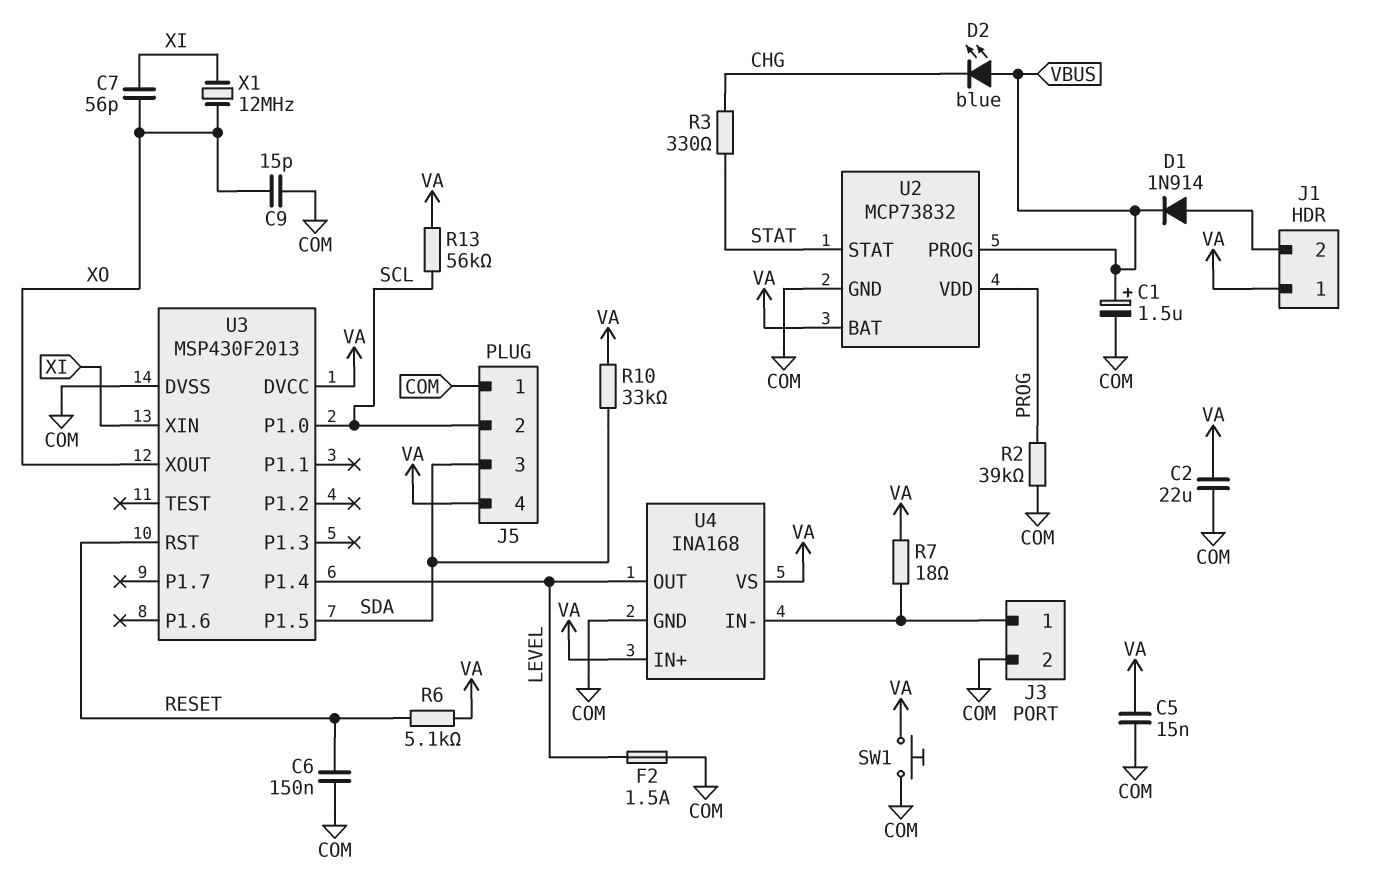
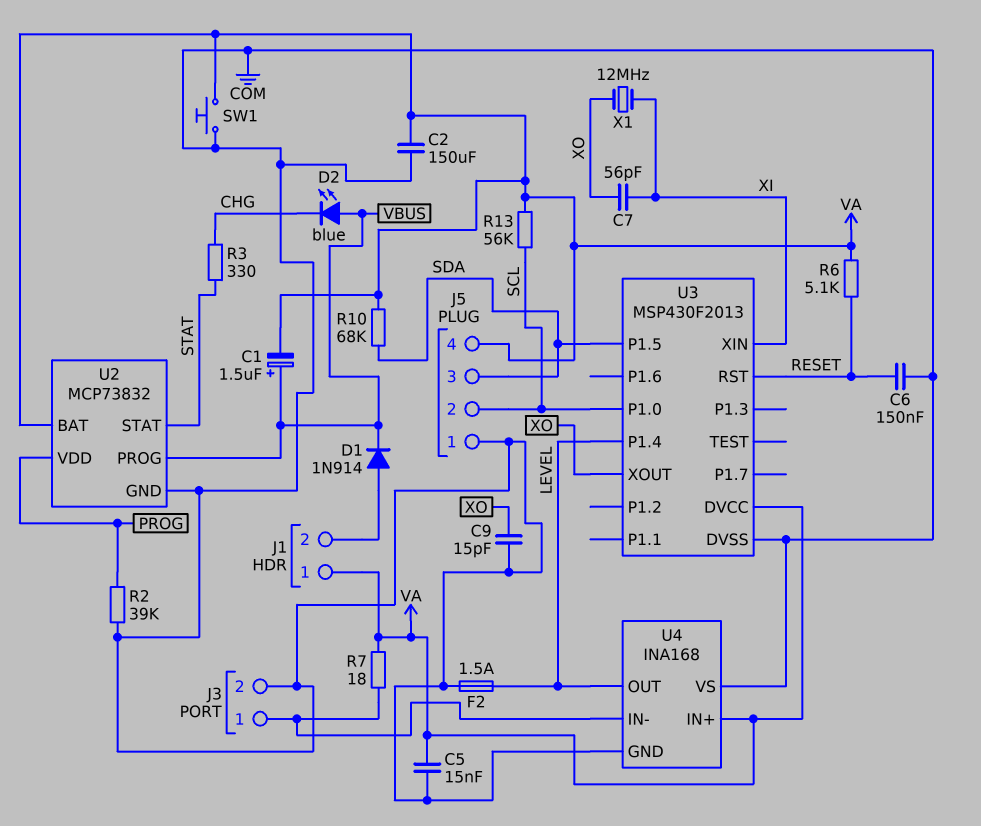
C1: 1.5uF (plus VBUS, minus COM) -> 1.5uF (plus VBUS, minus VA)
C2: 22uF (COM, VA) -> 150uF (COM, VA)
R10: 33k (SDA, VA) -> 68k (SDA, VA)
U4 pin VS: VA -> COM

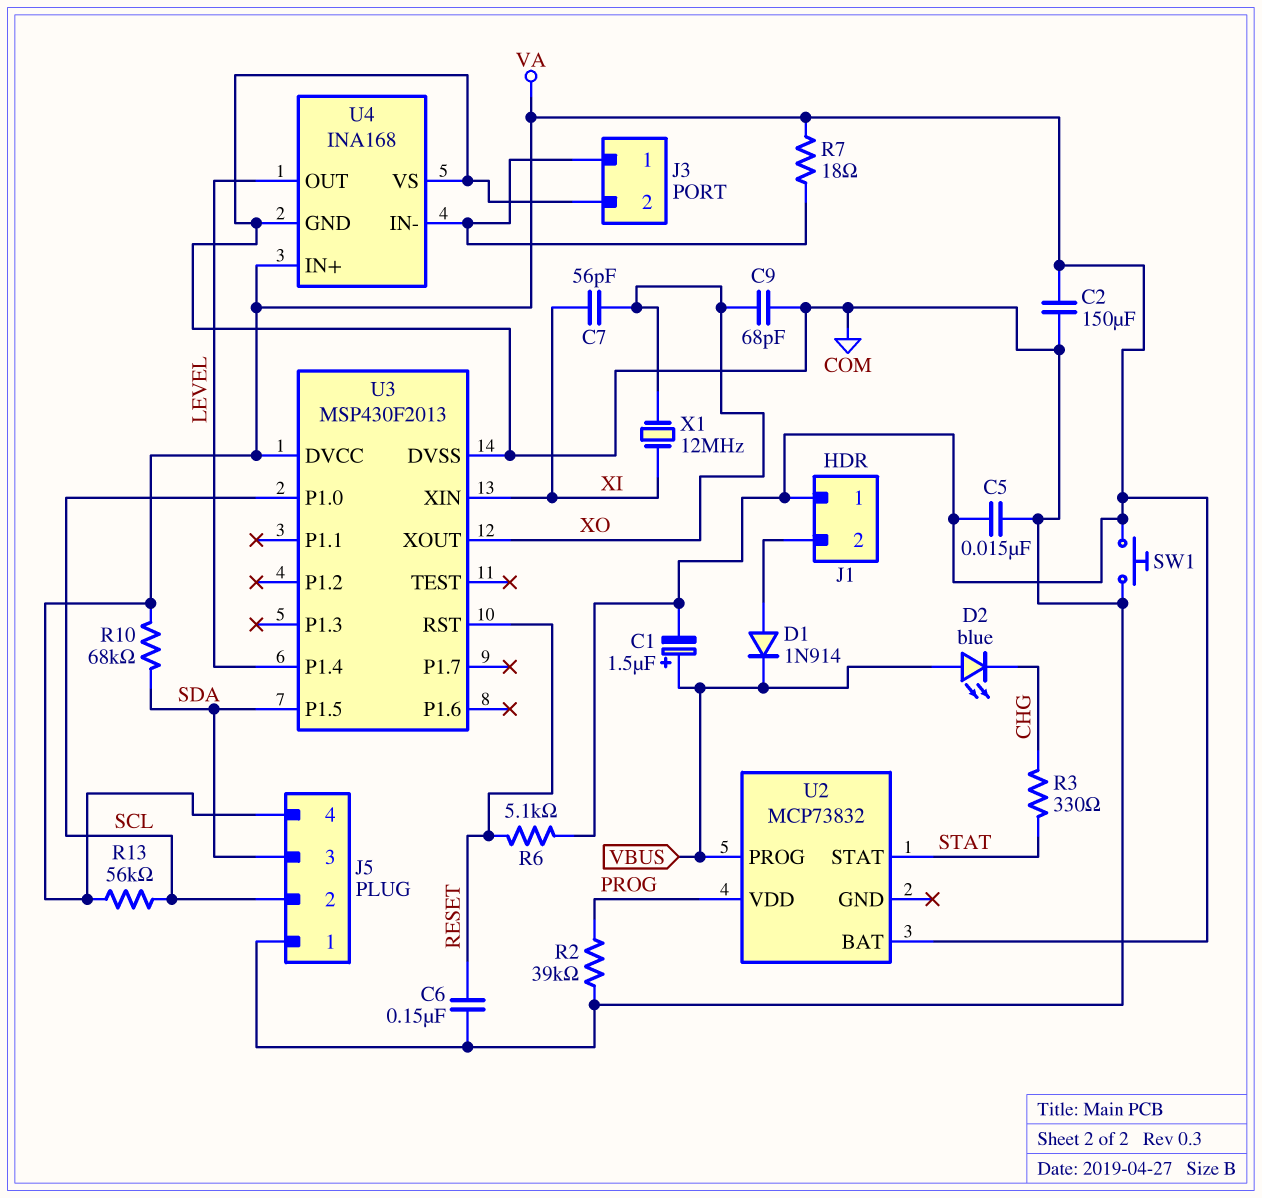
C9: 15pF (COM, XO) -> 68pF (COM, XO)
F2: 1.5A (COM, LEVEL) -> none
U2 pin GND: COM -> none

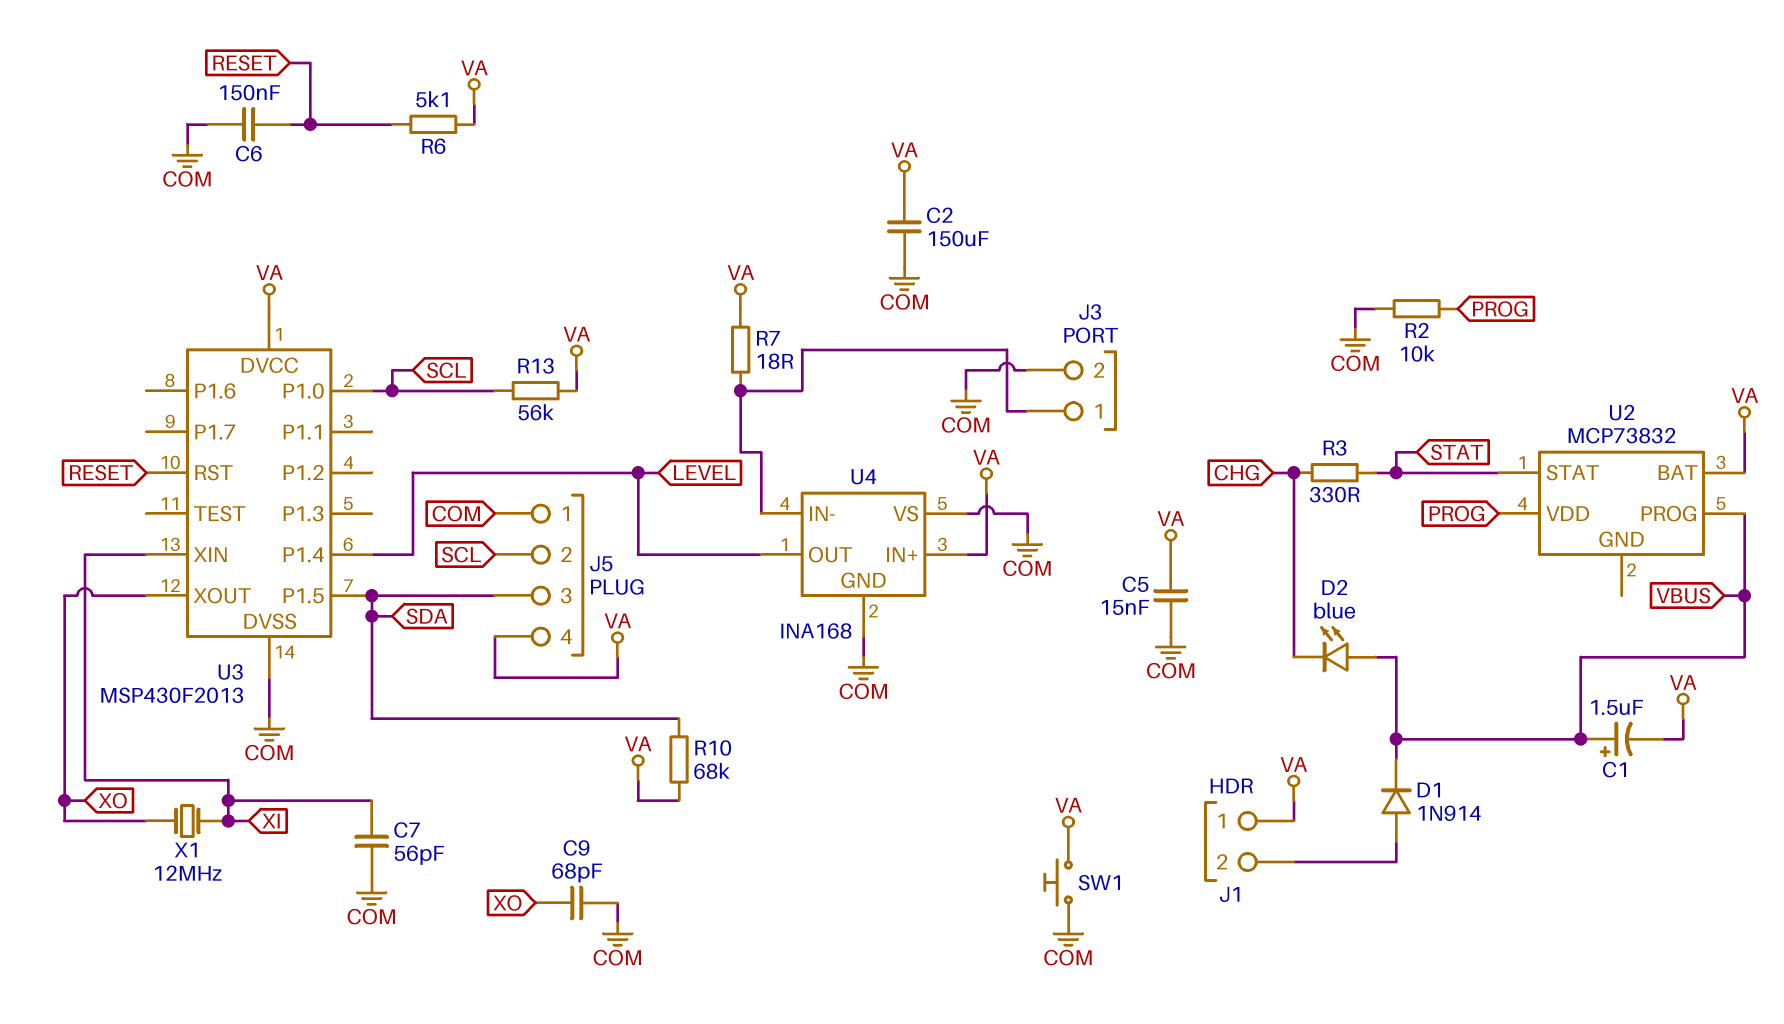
C7: 56pF (XI, XO) -> 56pF (COM, XI)
R2: 39k (COM, PROG) -> 10k (COM, PROG)

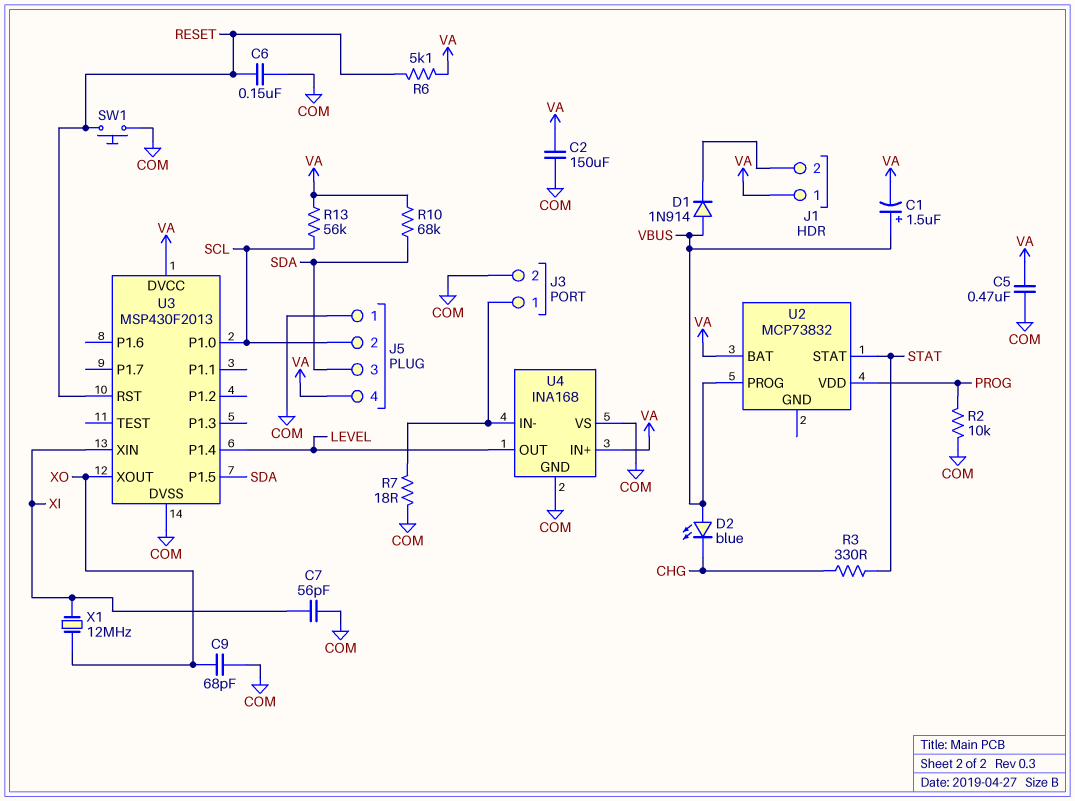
C5: 15nF (COM, VA) -> 470nF (COM, VA)
D1: diode 1N914 (A J1/2, K VBUS) -> diode 1N914 (A VBUS, K J1/2)
R7: 18 (J3/1, VA) -> 18 (COM, J3/1)
SW1: button (COM, VA) -> button (COM, RESET)

